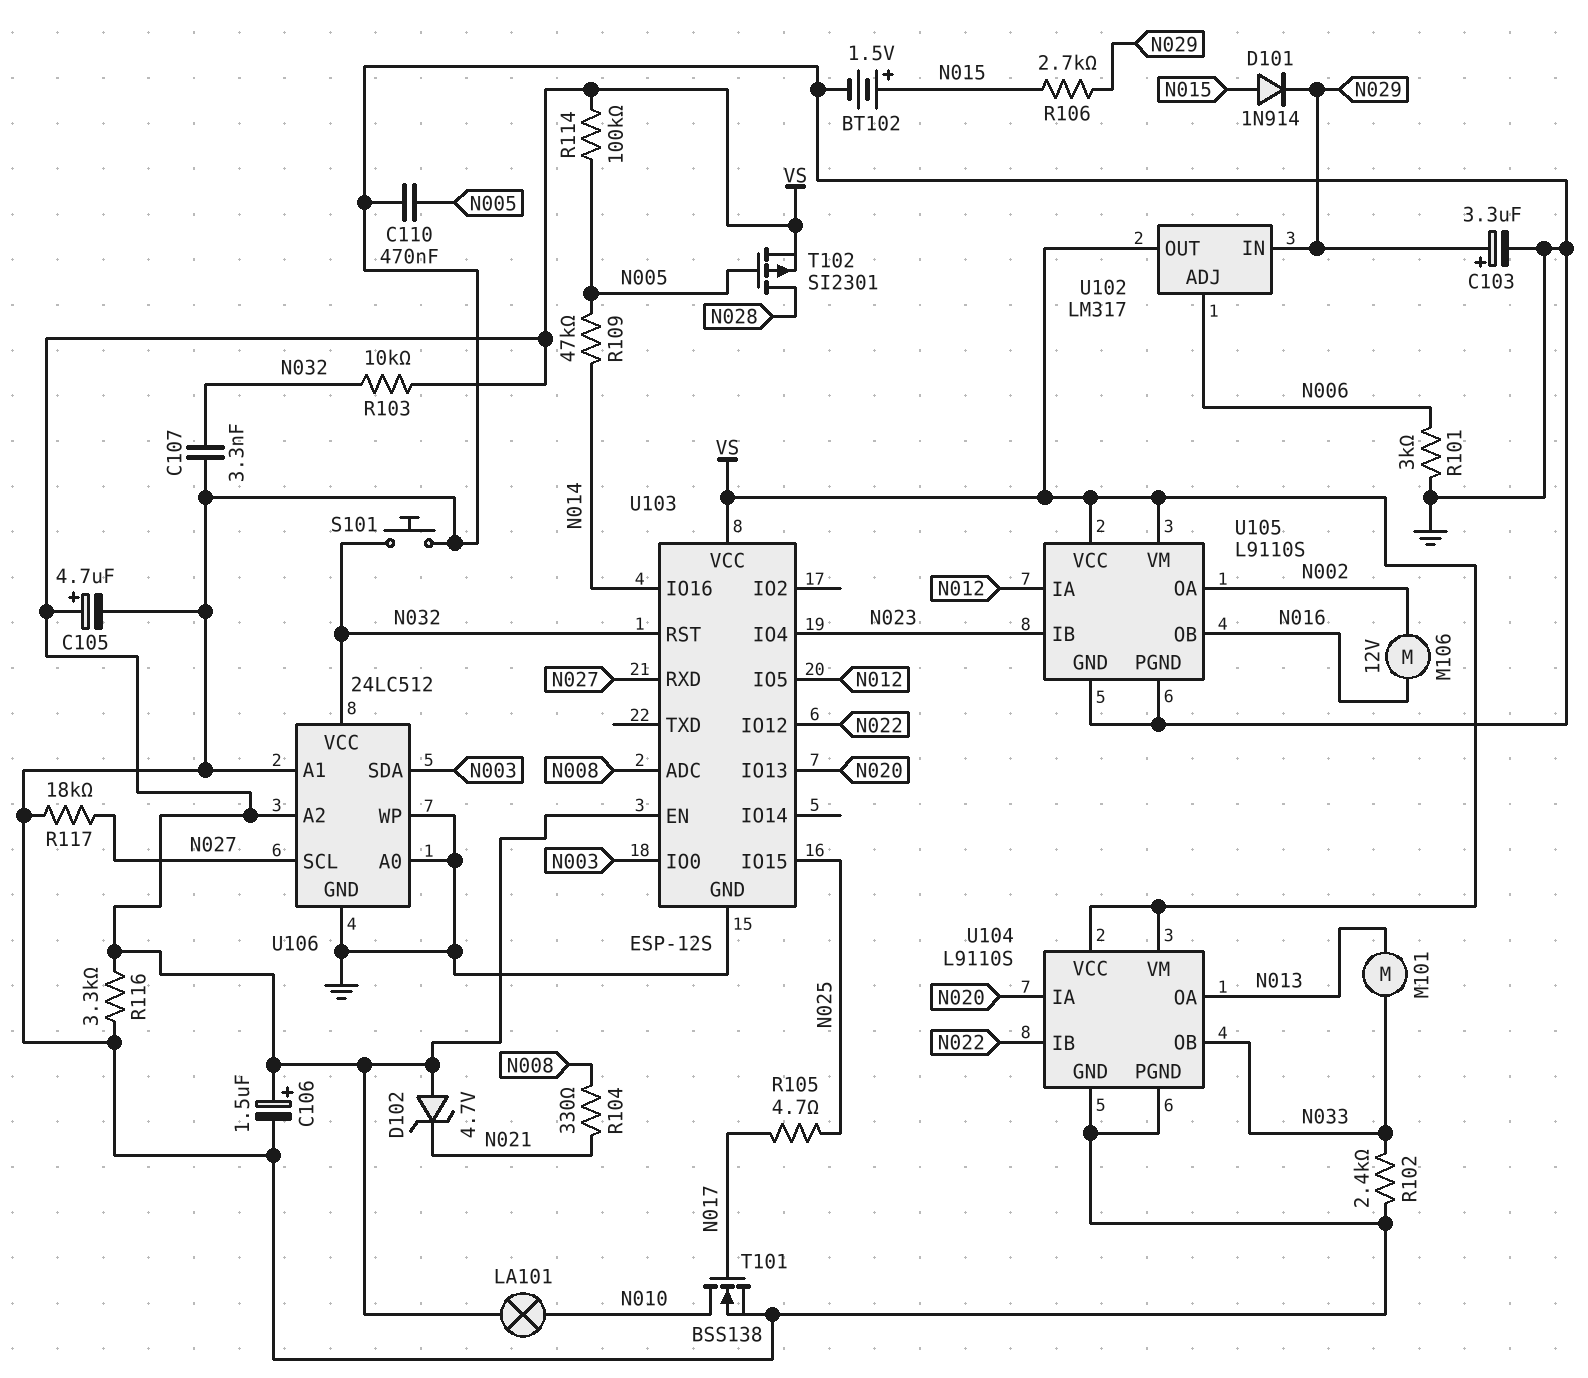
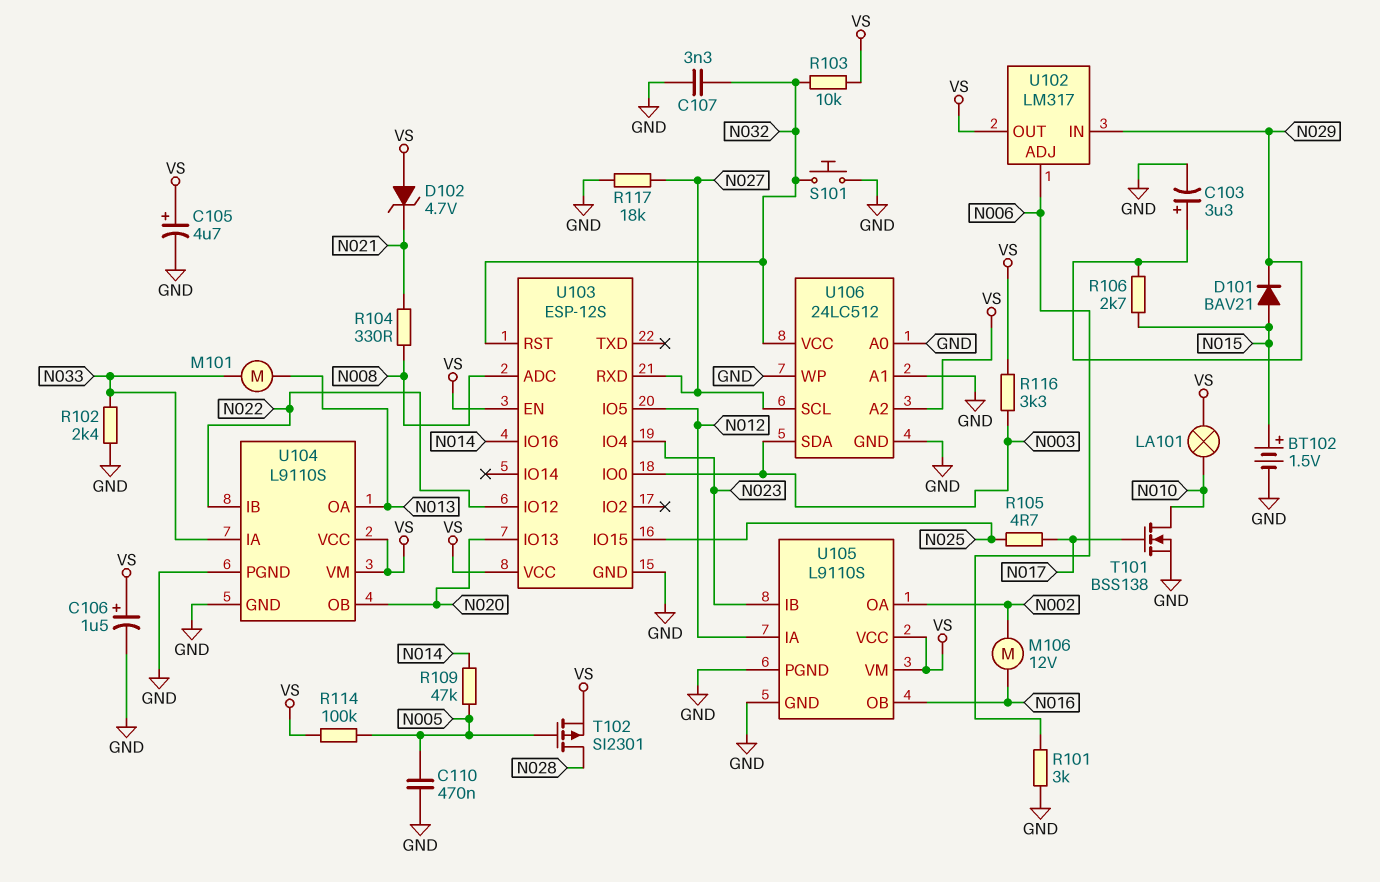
D101: diode 1N914 (A N015, K N029) -> diode BAV21 (A N015, K N029)
R116: 3.3k (GND, VS) -> 3.3k (N003, VS)
U104 pin IA: N020 -> N033
U104 pin OB: N033 -> N020

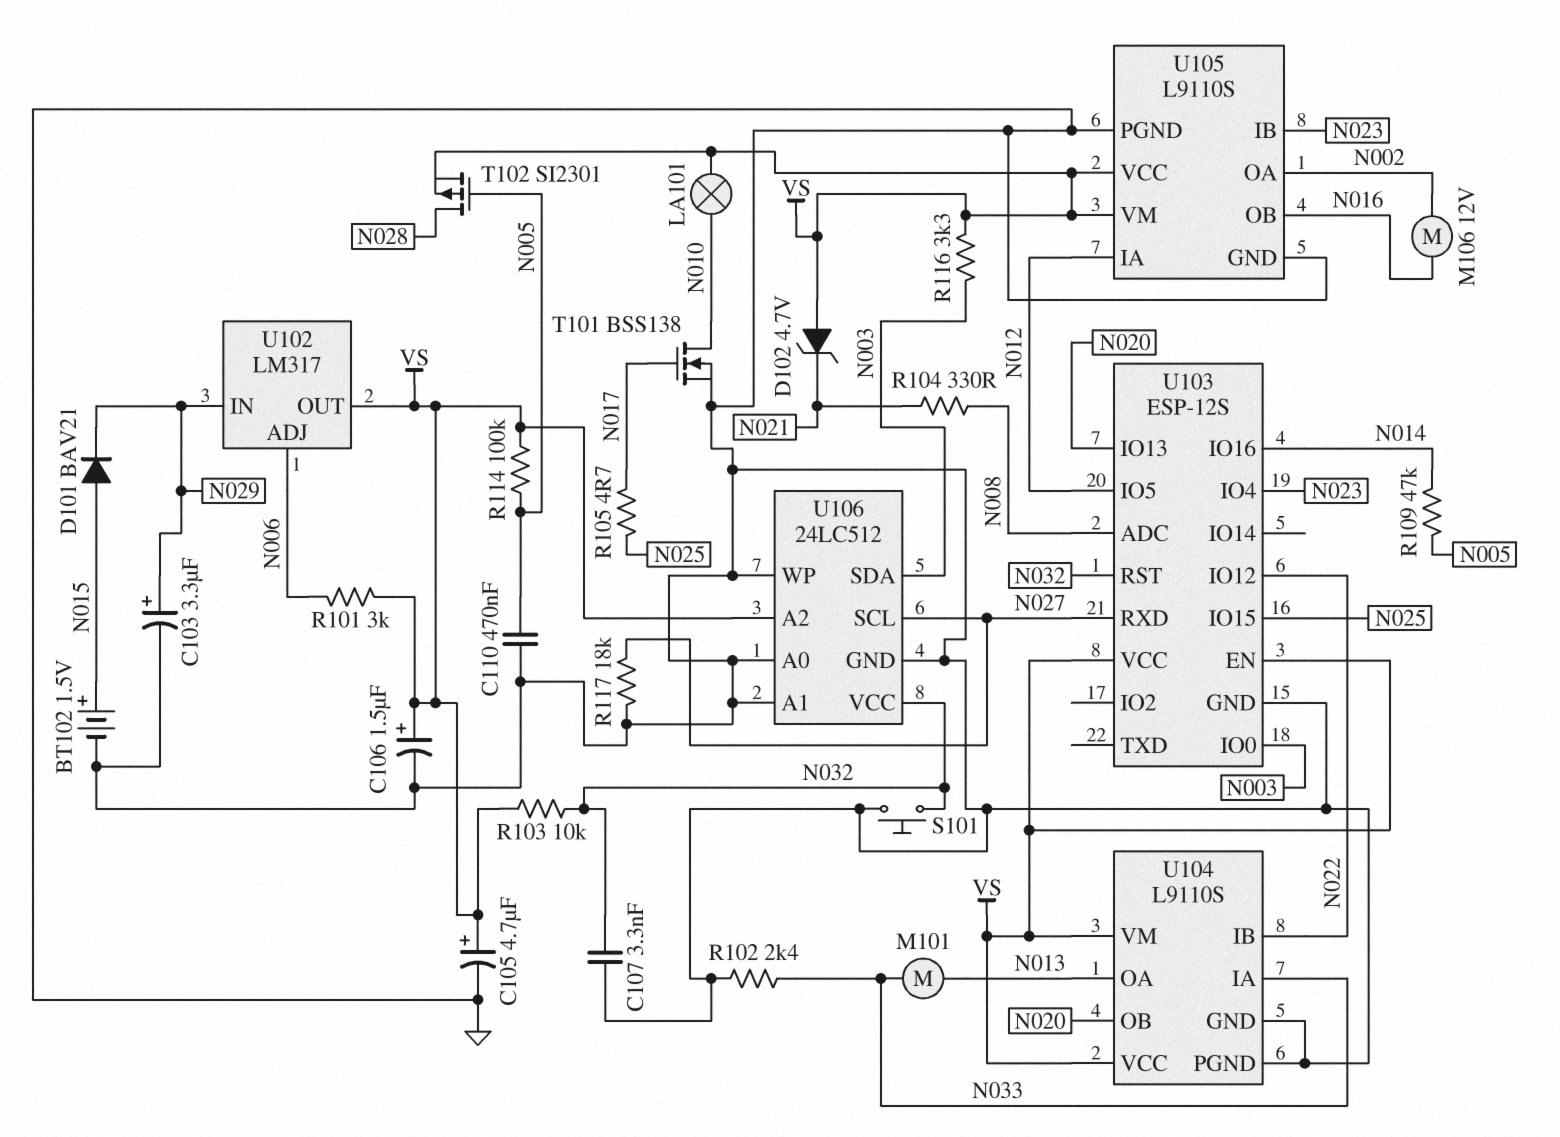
R101: 3k (GND, N006) -> 3k (N006, VS)
R106: 2.7k (N015, N029) -> none

